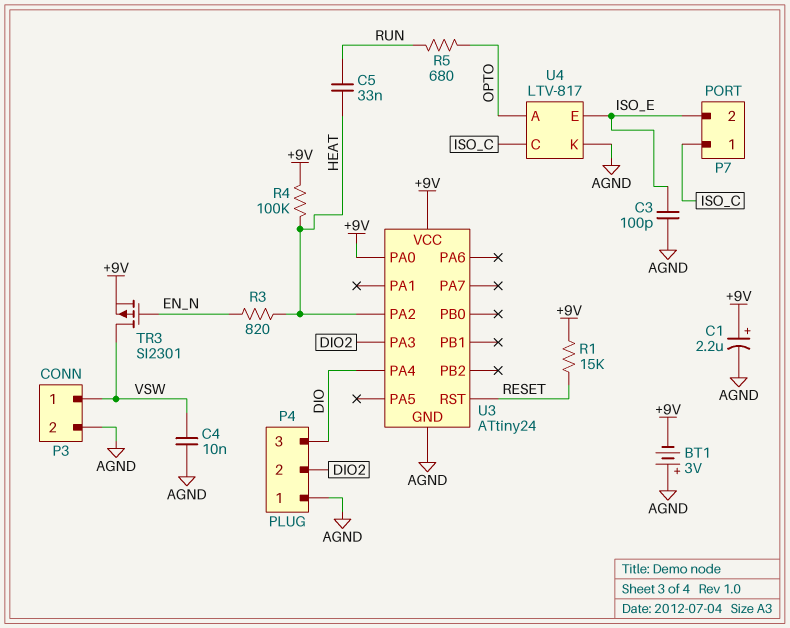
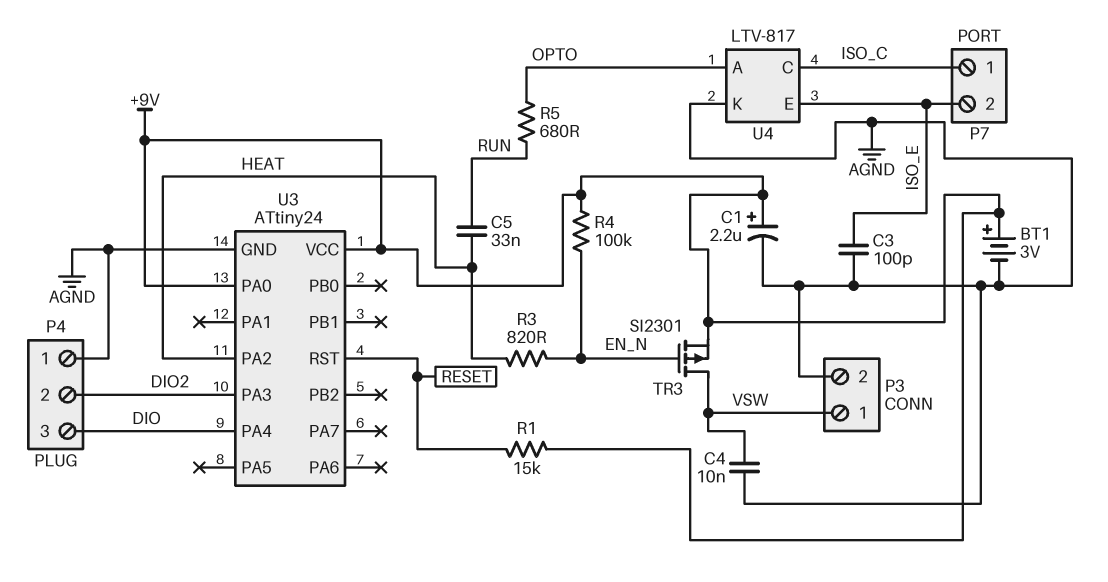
BT1: 3V (plus AGND, minus +9V) -> 3V (plus +9V, minus AGND)
R4: 100k (+9V, HEAT) -> 100k (+9V, EN_N)

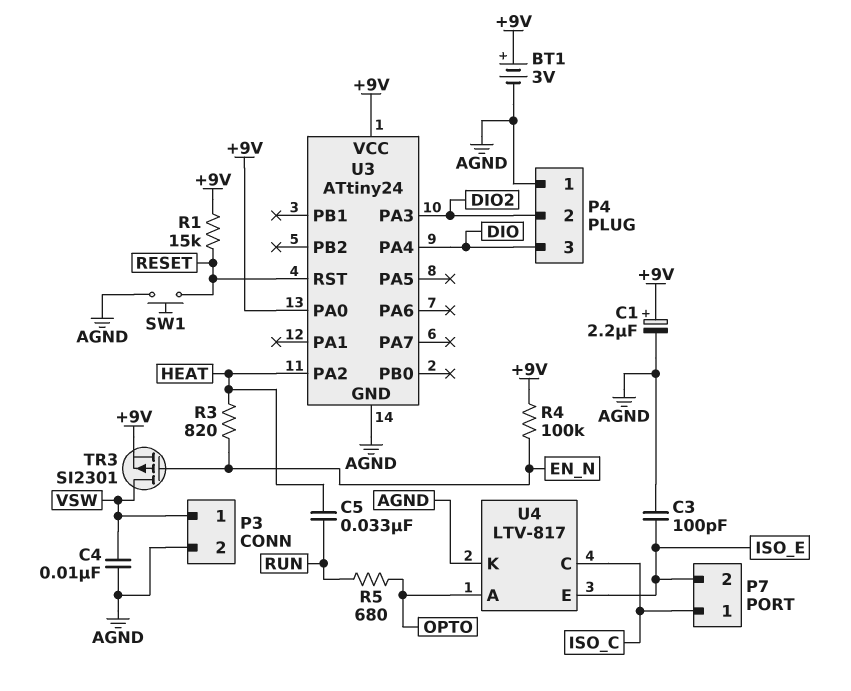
SW1: none -> button (AGND, RESET)

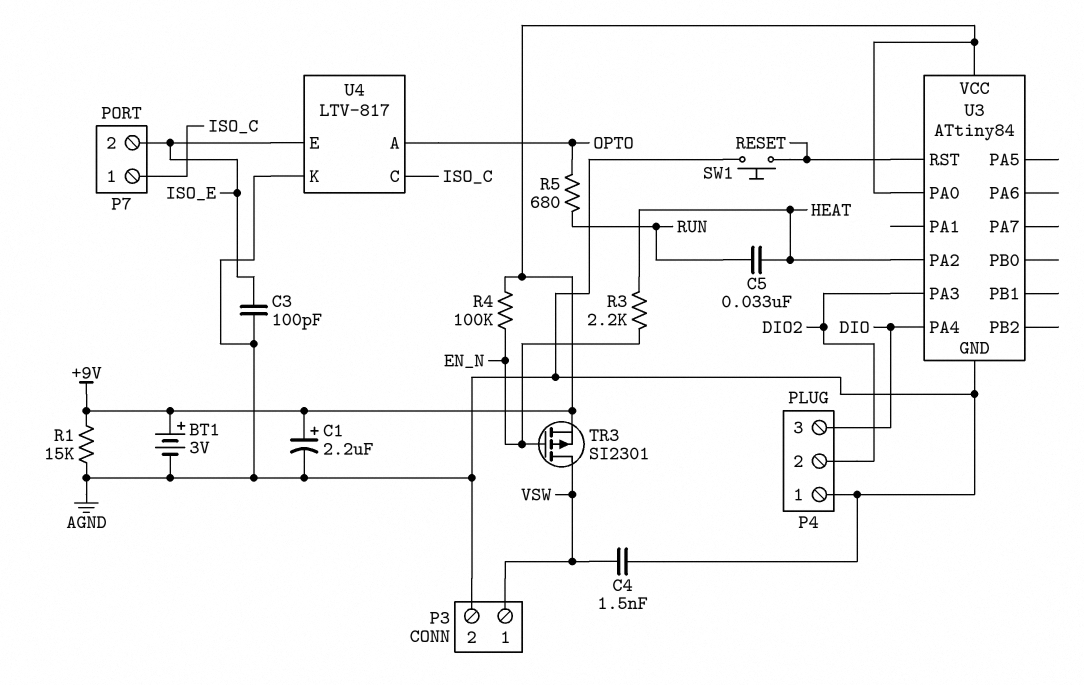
C4: 10nF (AGND, VSW) -> 1.5nF (AGND, VSW)
R1: 15k (+9V, RESET) -> 15k (+9V, AGND)
R3: 820 (EN_N, HEAT) -> 2.2k (EN_N, HEAT)
U3: ATtiny24 -> ATtiny84

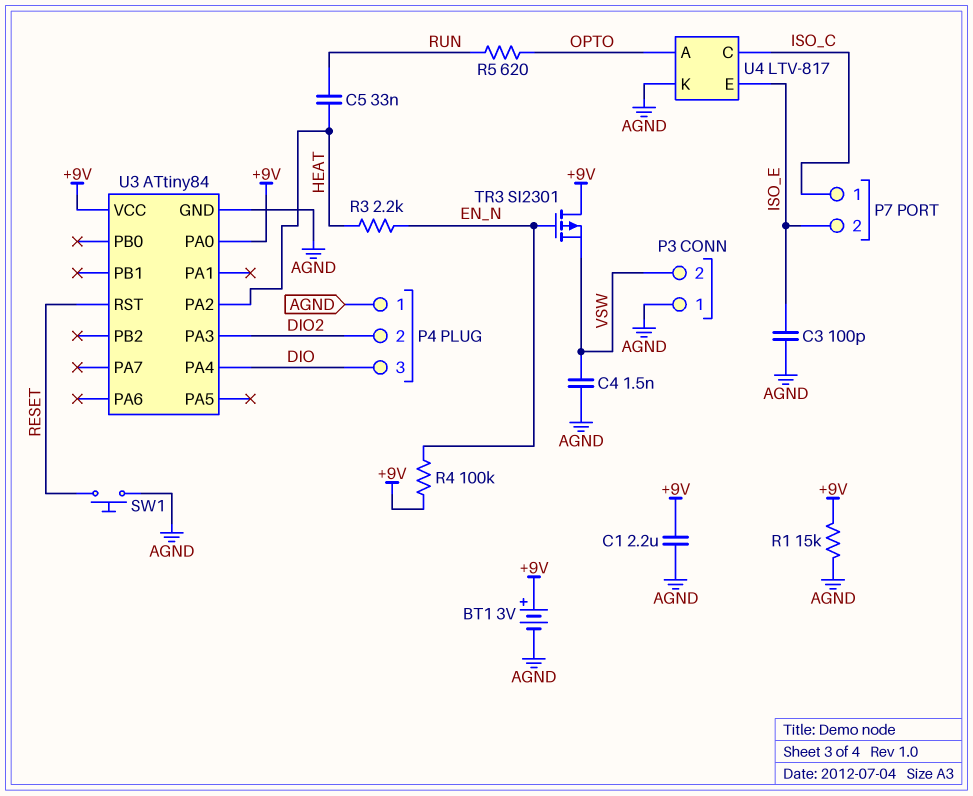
C1: 2.2uF (plus +9V, minus AGND) -> 2.2uF (+9V, AGND)
P3 pin 1: VSW -> AGND
P3 pin 2: AGND -> VSW
R5: 680 (OPTO, RUN) -> 620 (OPTO, RUN)
TR3: PMOS SI2301 (G EN_N, D VSW, S +9V) -> PMOS SI2301 (G EN_N, D +9V, S VSW)

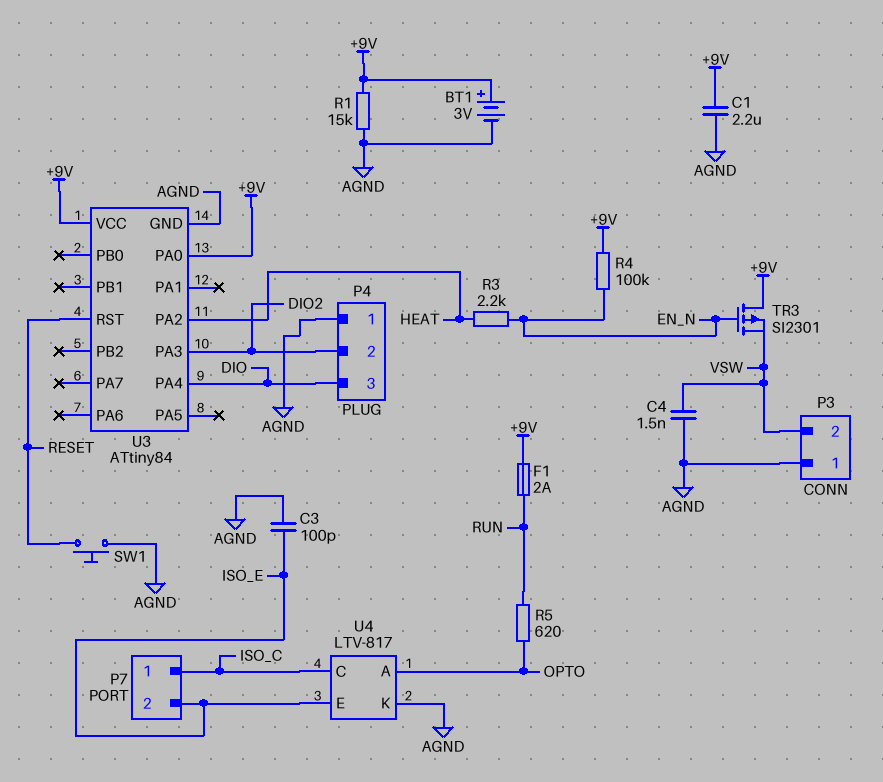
C5: 33nF (HEAT, RUN) -> none
F1: none -> 2A (+9V, RUN)

